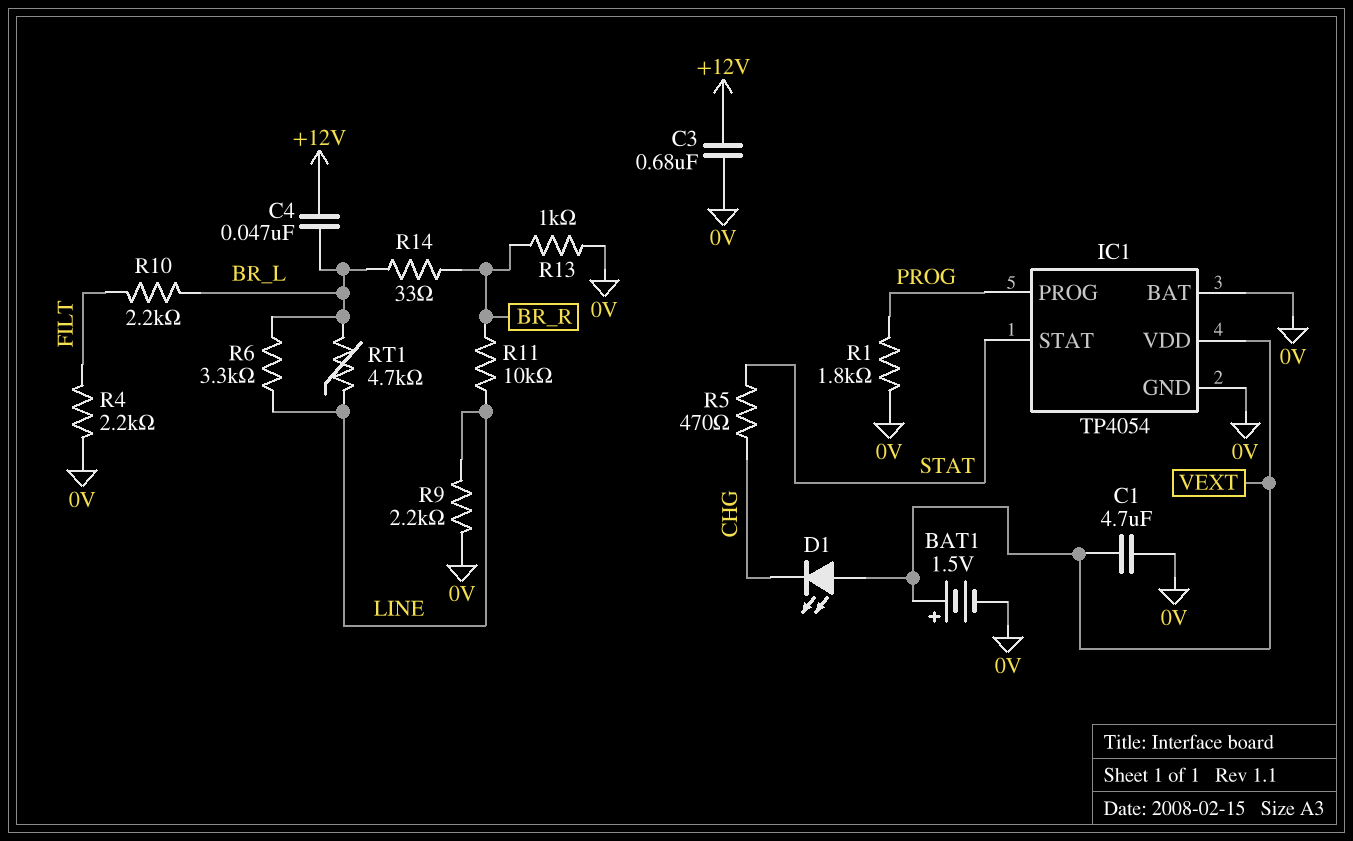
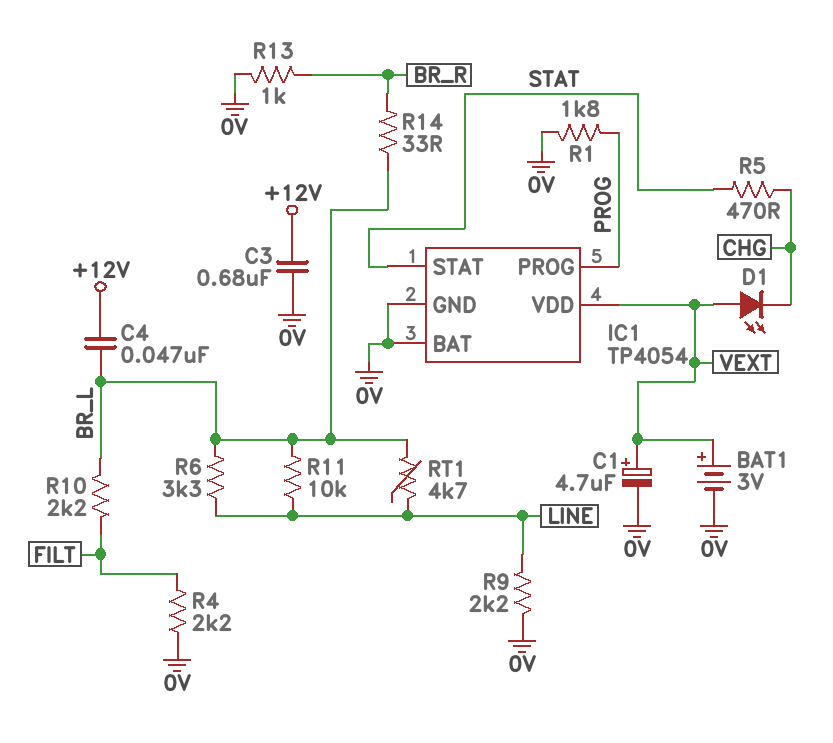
BAT1: 1.5V (plus VEXT, minus 0V) -> 3V (plus VEXT, minus 0V)
C1: 4.7uF (0V, VEXT) -> 4.7uF (plus VEXT, minus 0V)
R11: 10k (BR_R, LINE) -> 10k (BR_L, LINE)

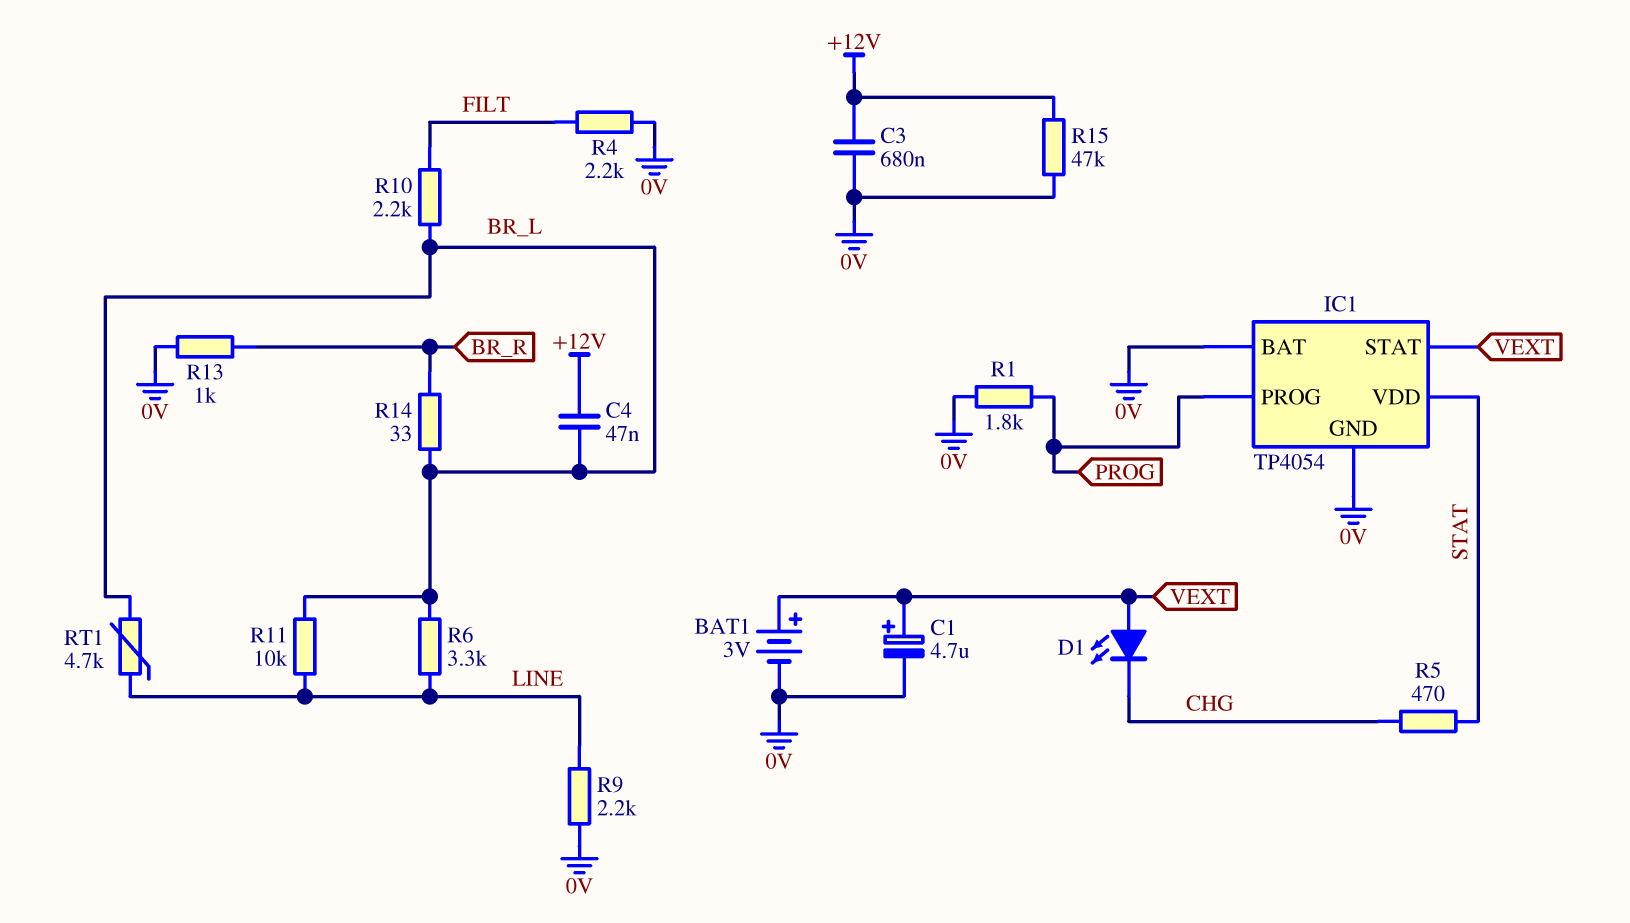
IC1 pin STAT: STAT -> VEXT
IC1 pin VDD: VEXT -> STAT
R15: none -> 47k (+12V, 0V)

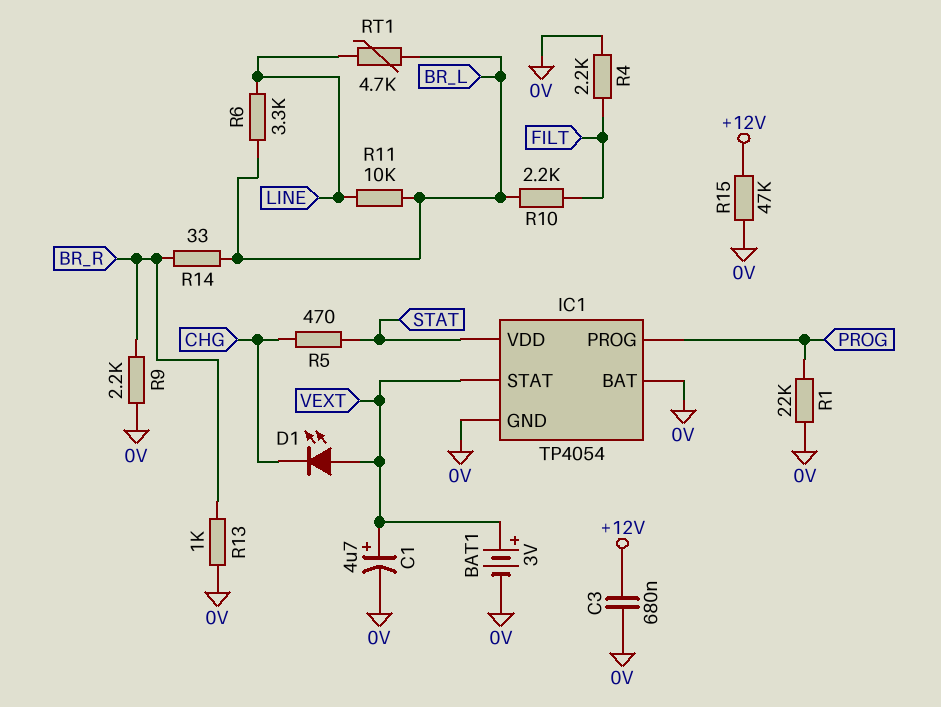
C4: 47nF (+12V, BR_L) -> none
R1: 1.8k (0V, PROG) -> 22k (0V, PROG)
R9: 2.2k (0V, LINE) -> 2.2k (0V, BR_R)

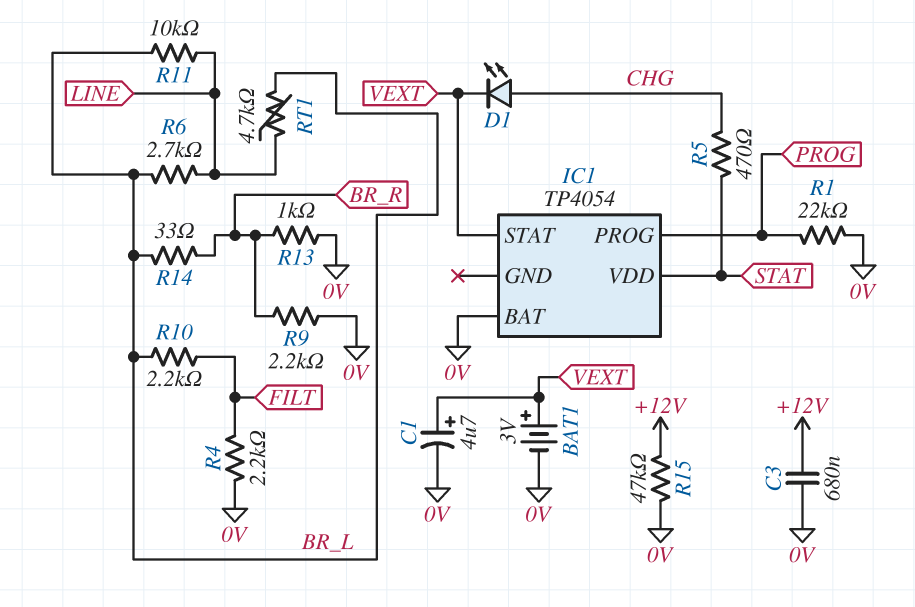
D1: LED (A VEXT, K CHG) -> LED (A CHG, K VEXT)
IC1 pin GND: 0V -> none
R6: 3.3k (BR_L, LINE) -> 2.7k (BR_L, LINE)

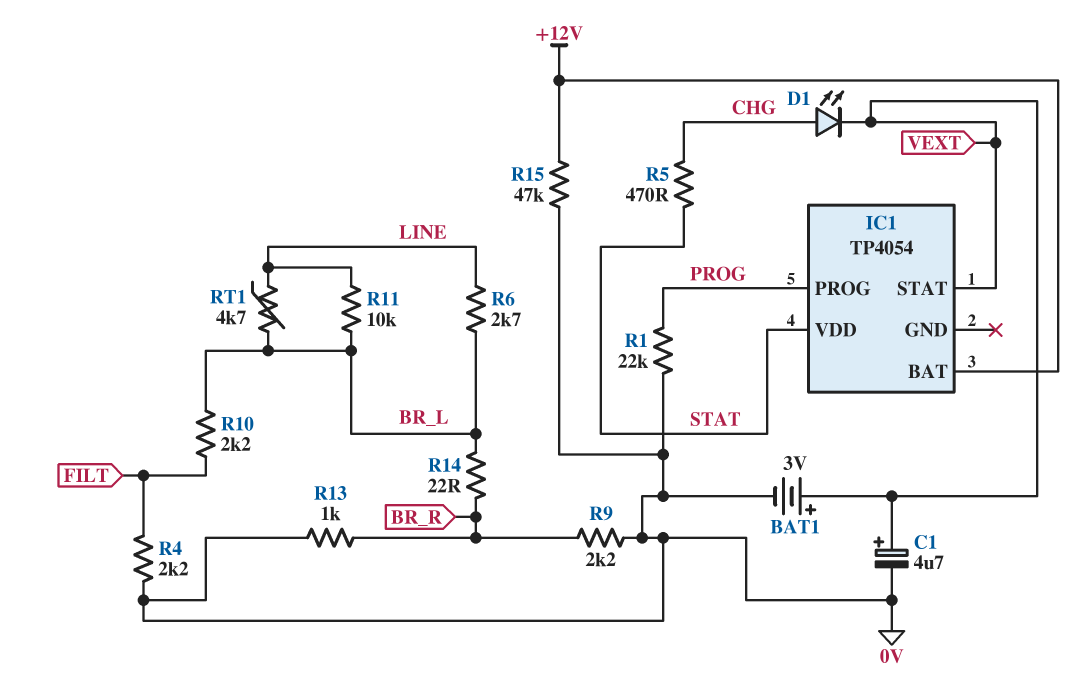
C3: 680nF (+12V, 0V) -> none
IC1 pin BAT: 0V -> +12V
R14: 33 (BR_L, BR_R) -> 22 (BR_L, BR_R)

